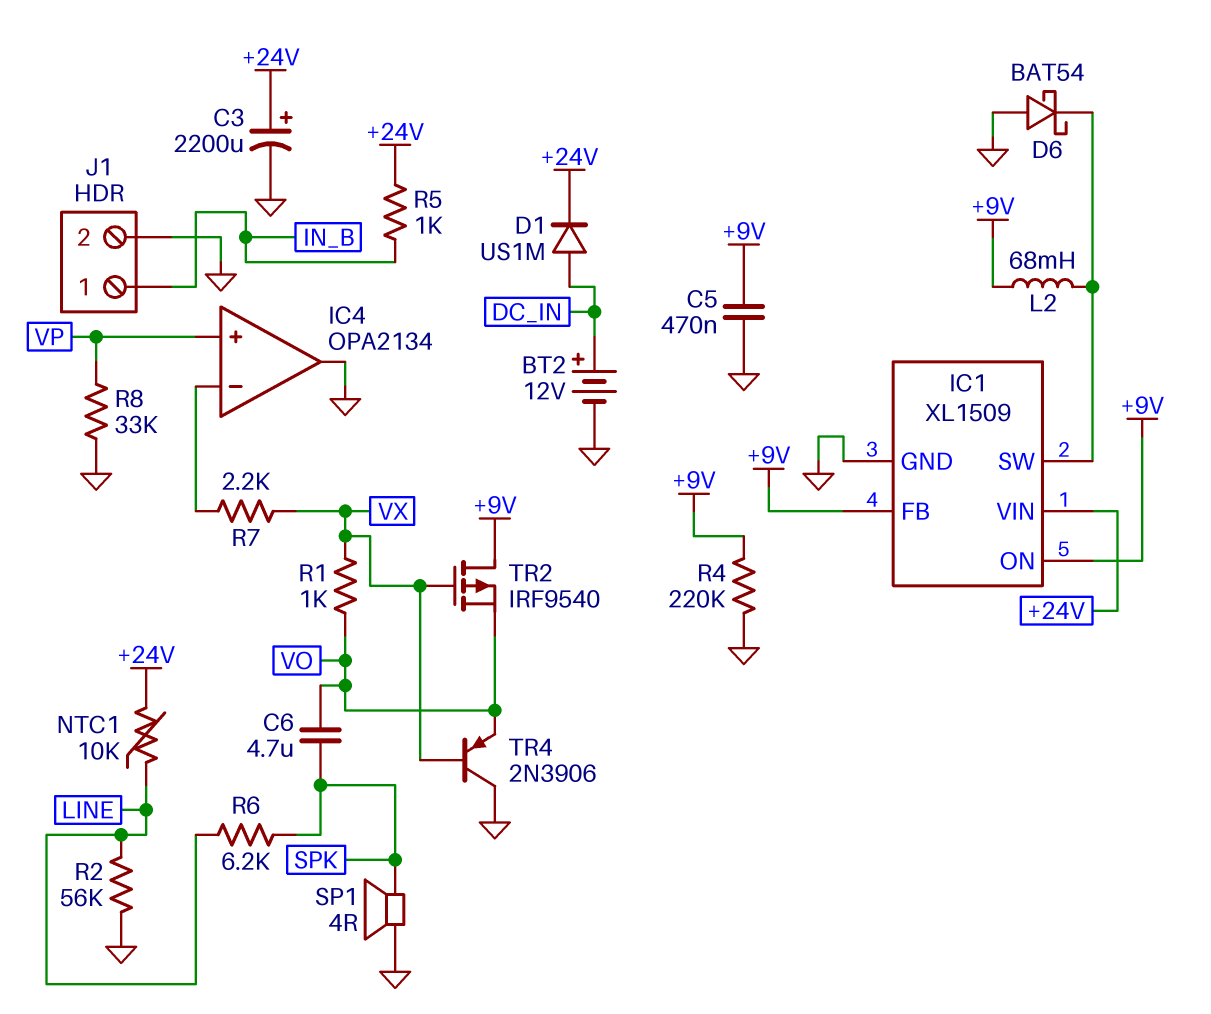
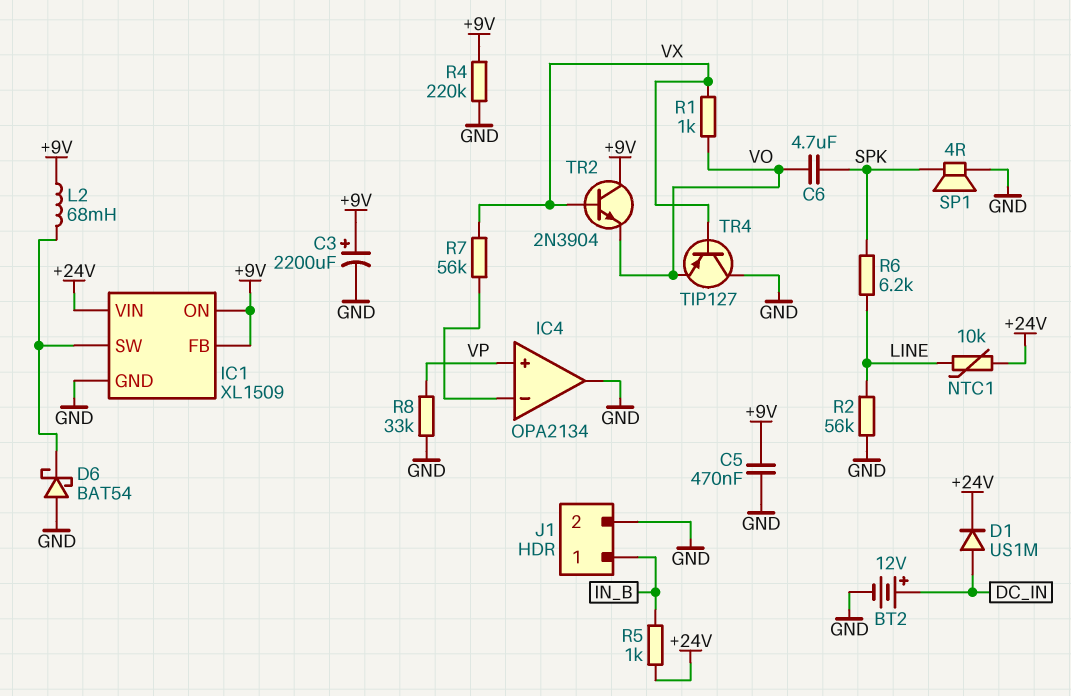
C3: 2200uF (plus +24V, minus GND) -> 2200uF (plus +9V, minus GND)
R7: 2.2k (IC4/in-, VX) -> 56k (IC4/in-, VX)
TR2: PMOS IRF9540 (G VX, D +9V, S VO) -> NPN 2N3904 (B VX, C +9V, E VO)
TR4: PNP 2N3906 (B VX, C GND, E VO) -> PNP TIP127 (B VX, C GND, E VO)

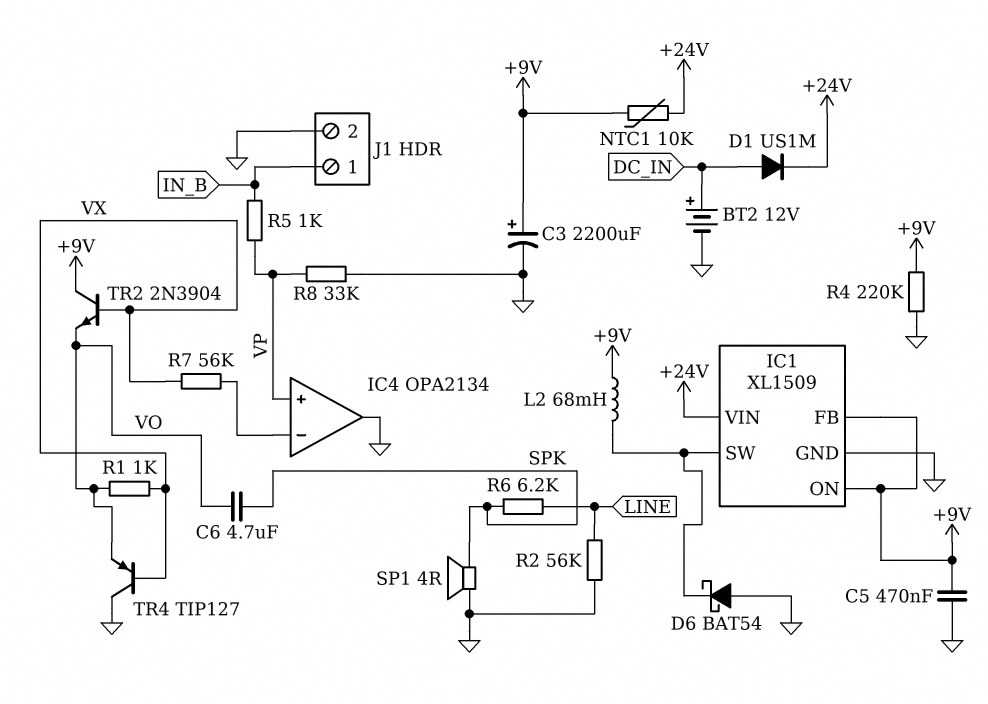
NTC1: 10k (+24V, LINE) -> 10k (+9V, +24V)
R5: 1k (+24V, IN_B) -> 1k (IN_B, VP)

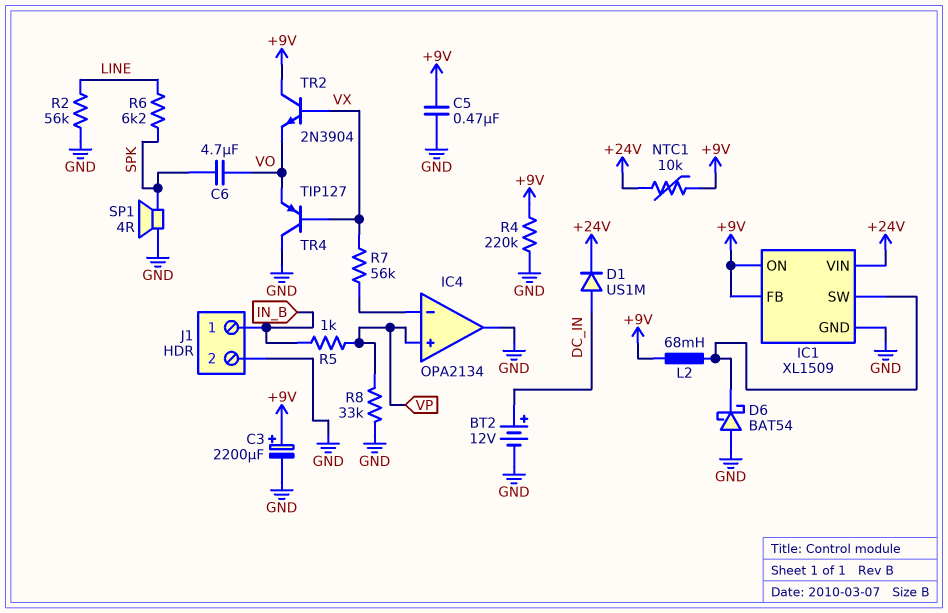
R1: 1k (VO, VX) -> none

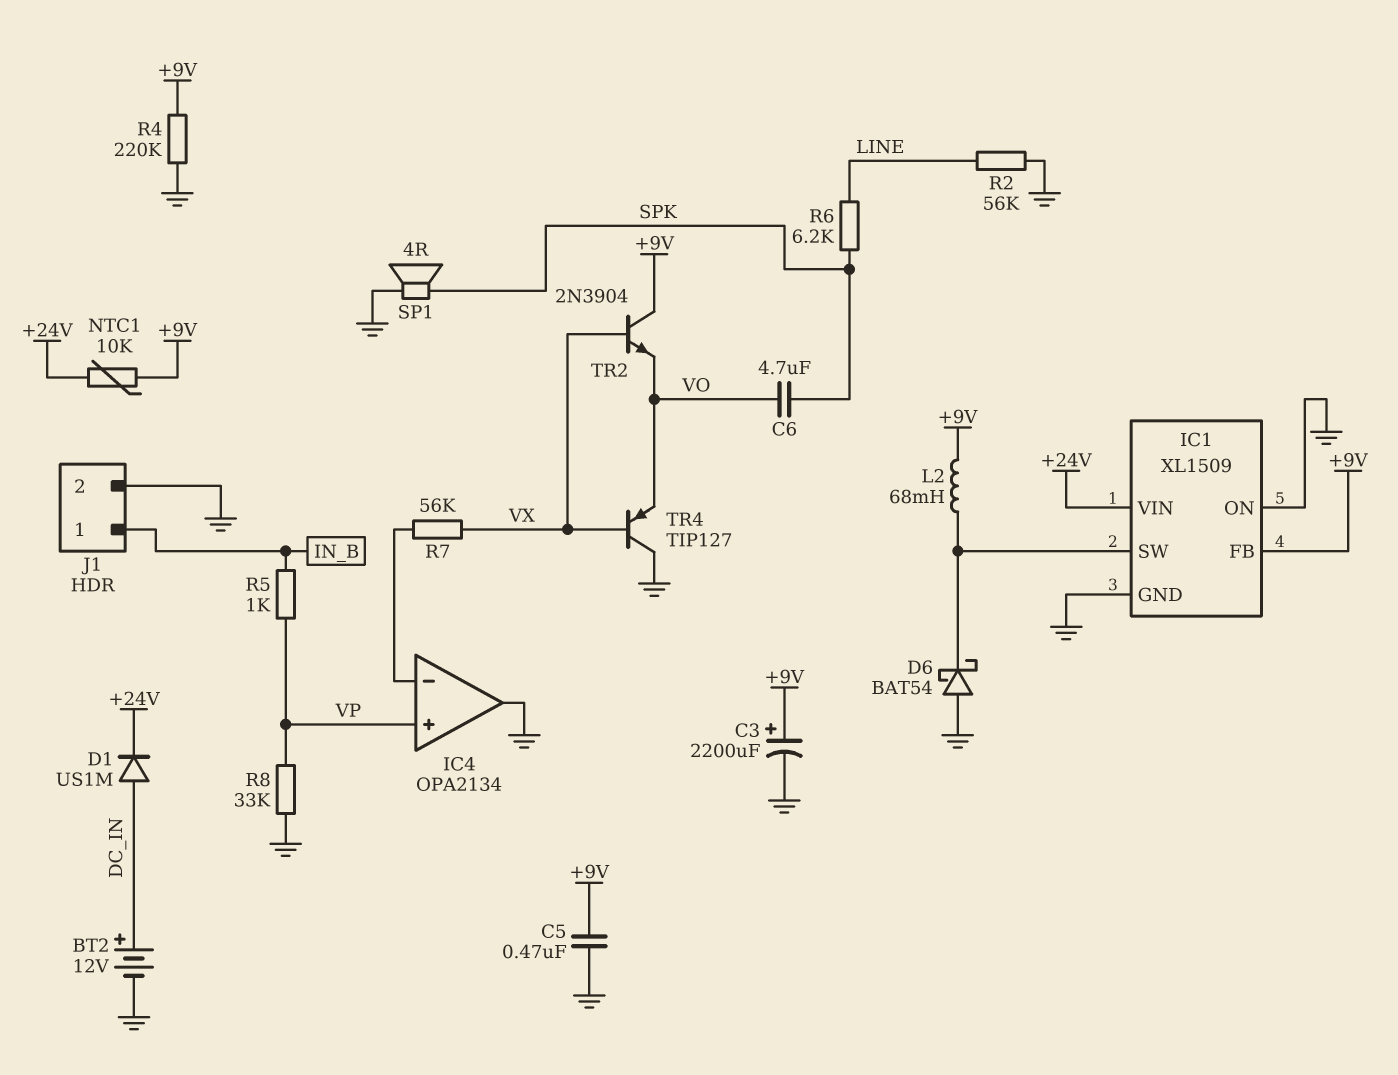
IC1 pin ON: +9V -> GND

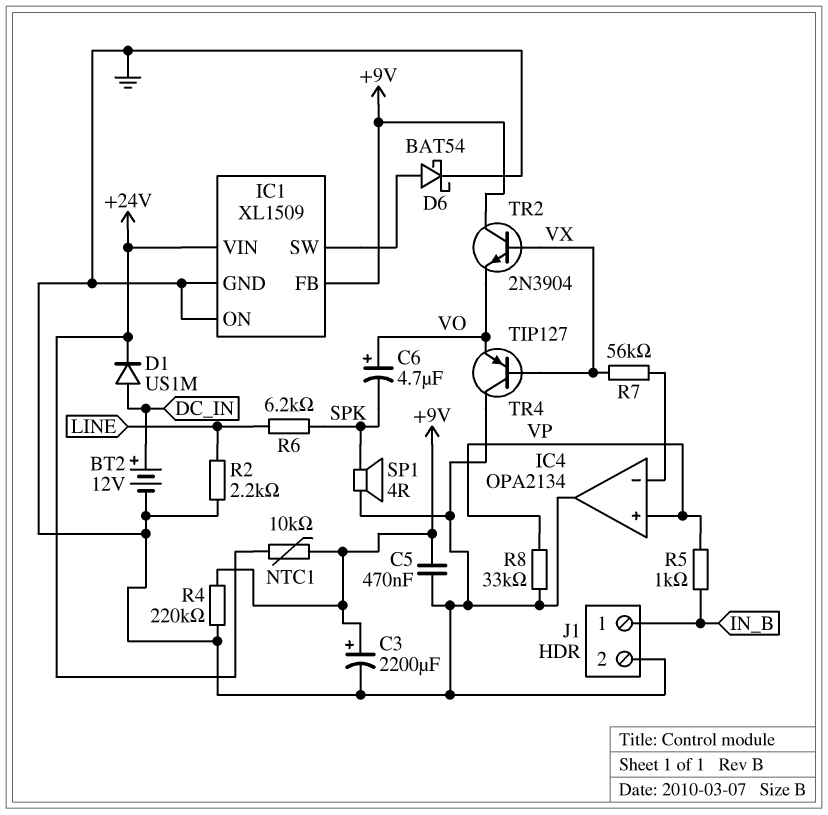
C6: 4.7uF (SPK, VO) -> 4.7uF (plus VO, minus SPK)
D6: schottky BAT54 (A GND, K IC1/SW) -> schottky BAT54 (A IC1/SW, K GND)
L2: 68mH (+9V, IC1/SW) -> none
R2: 56k (GND, LINE) -> 2.2k (GND, LINE)

